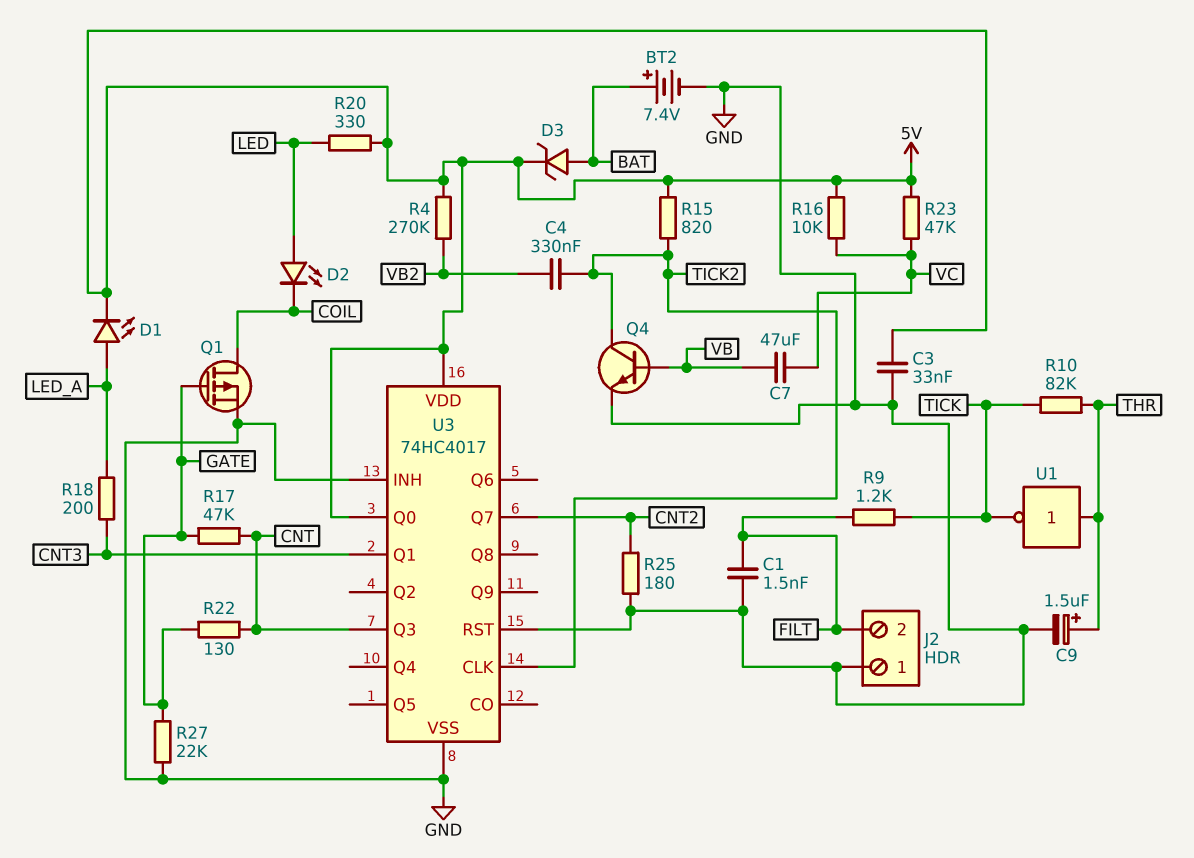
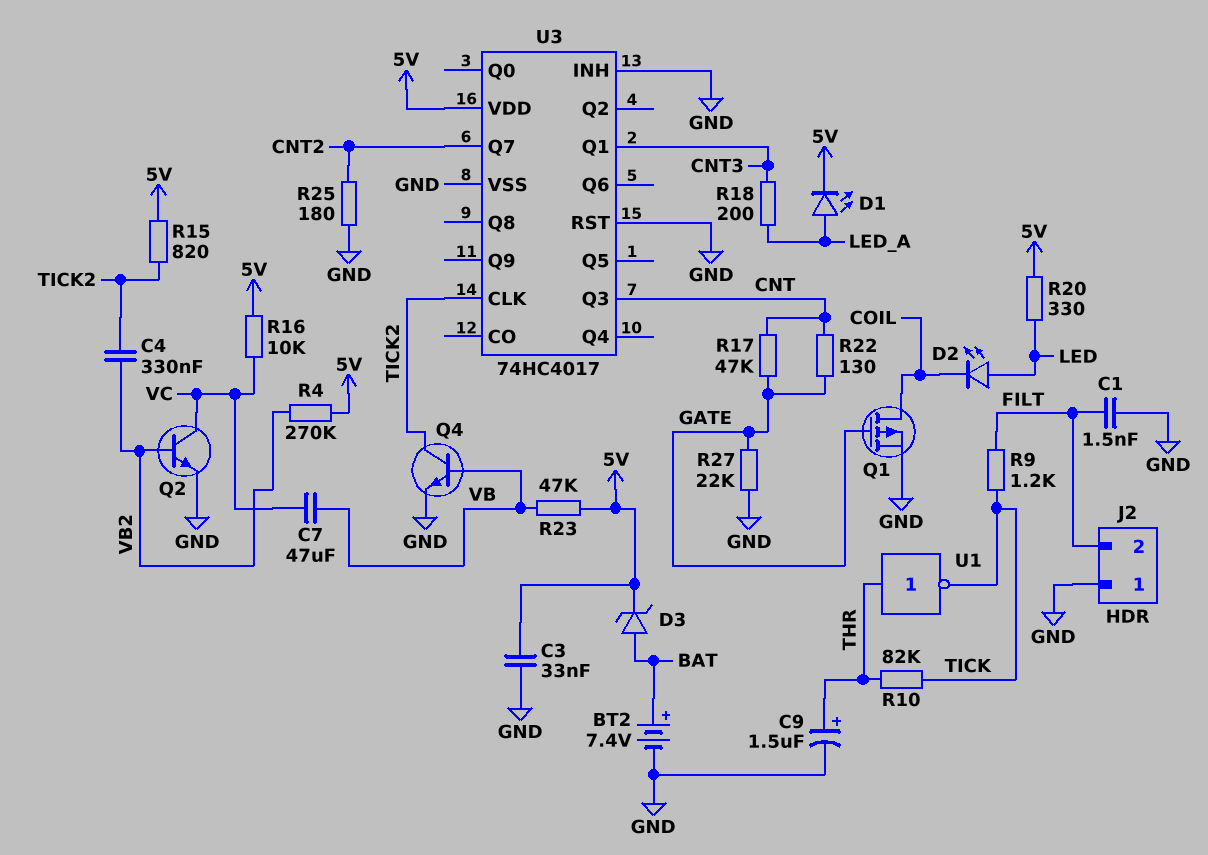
Q2: none -> NPN (B VB2, C VC, E GND)
R23: 47k (5V, VC) -> 47k (5V, VB)
U3 pin Q0: 5V -> none

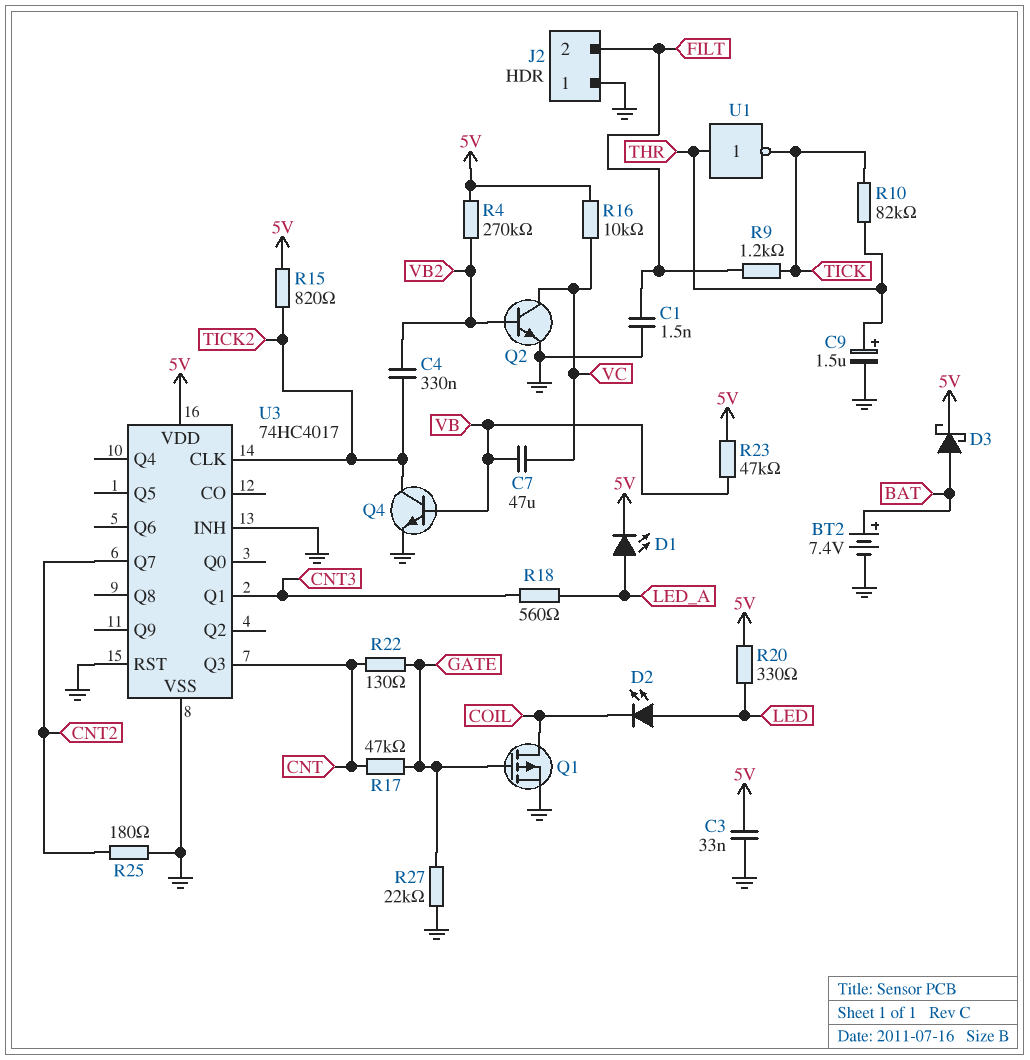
D3: zener (A BAT, K 5V) -> schottky (A BAT, K 5V)
R18: 200 (CNT3, LED_A) -> 560 (CNT3, LED_A)

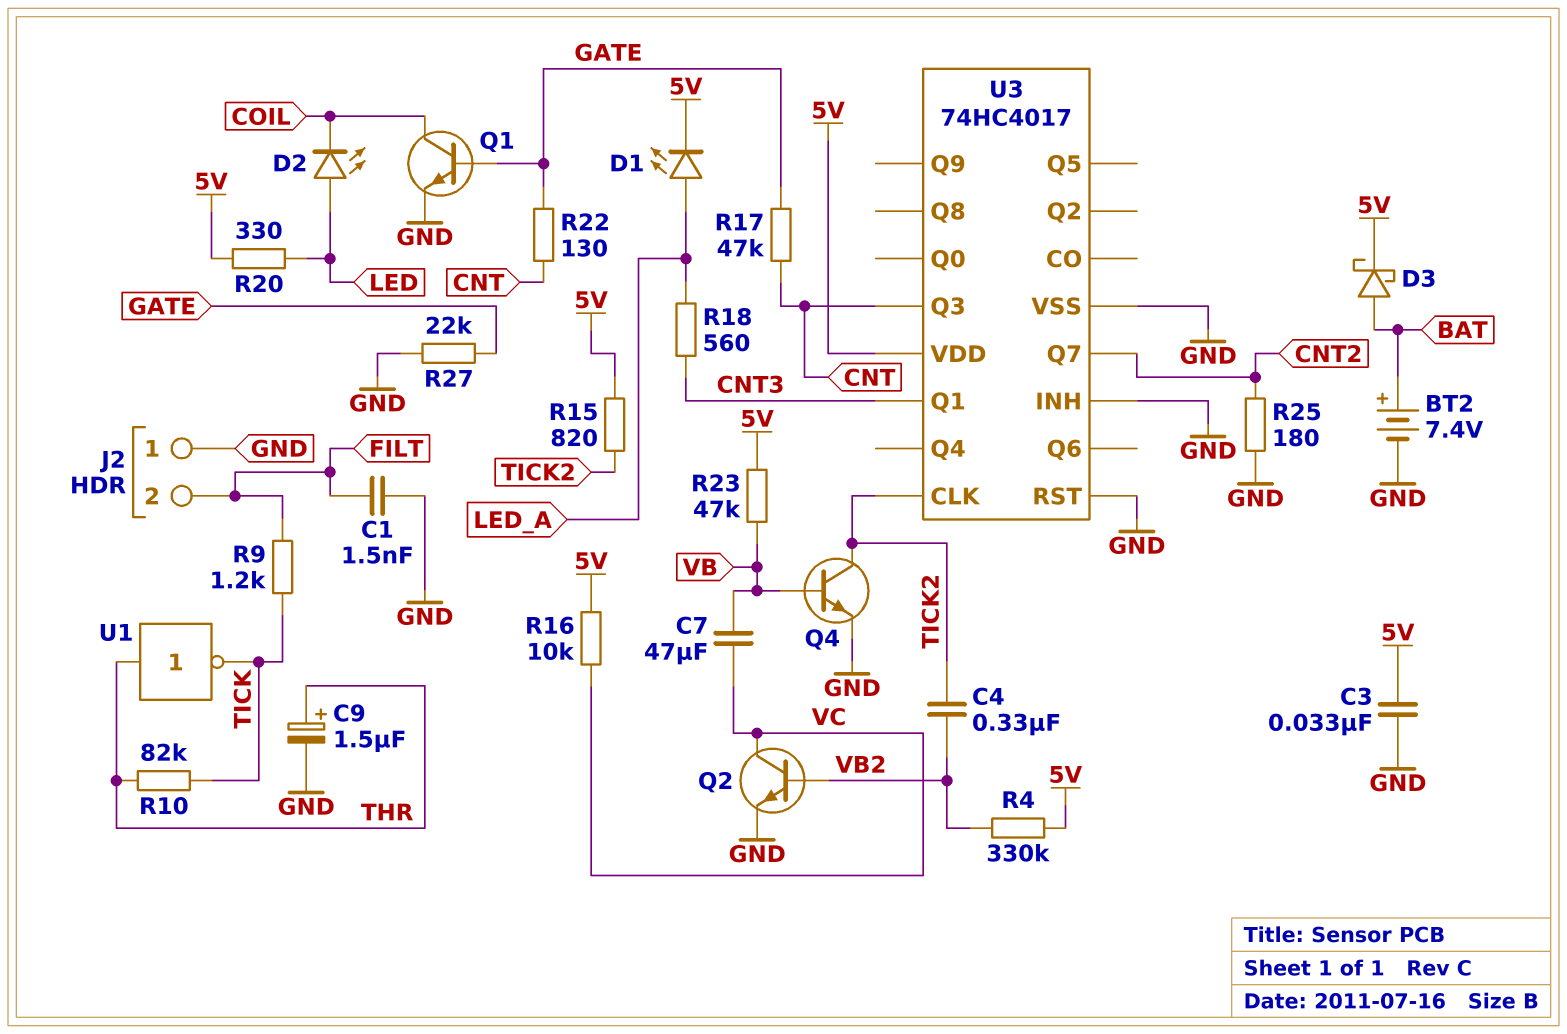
Q1: PMOS (G GATE, D COIL, S GND) -> NPN (B GATE, C COIL, E GND)
R4: 270k (5V, VB2) -> 330k (5V, VB2)

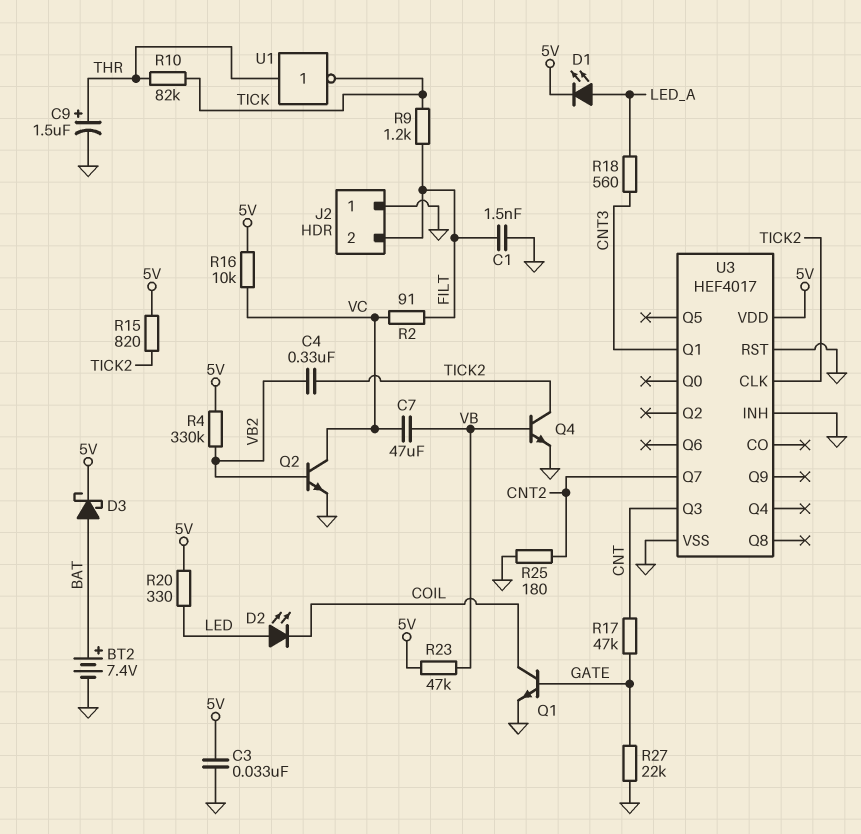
R2: none -> 91 (FILT, VC)
R22: 130 (CNT, GATE) -> none
U3: 74HC4017 -> HEF4017

